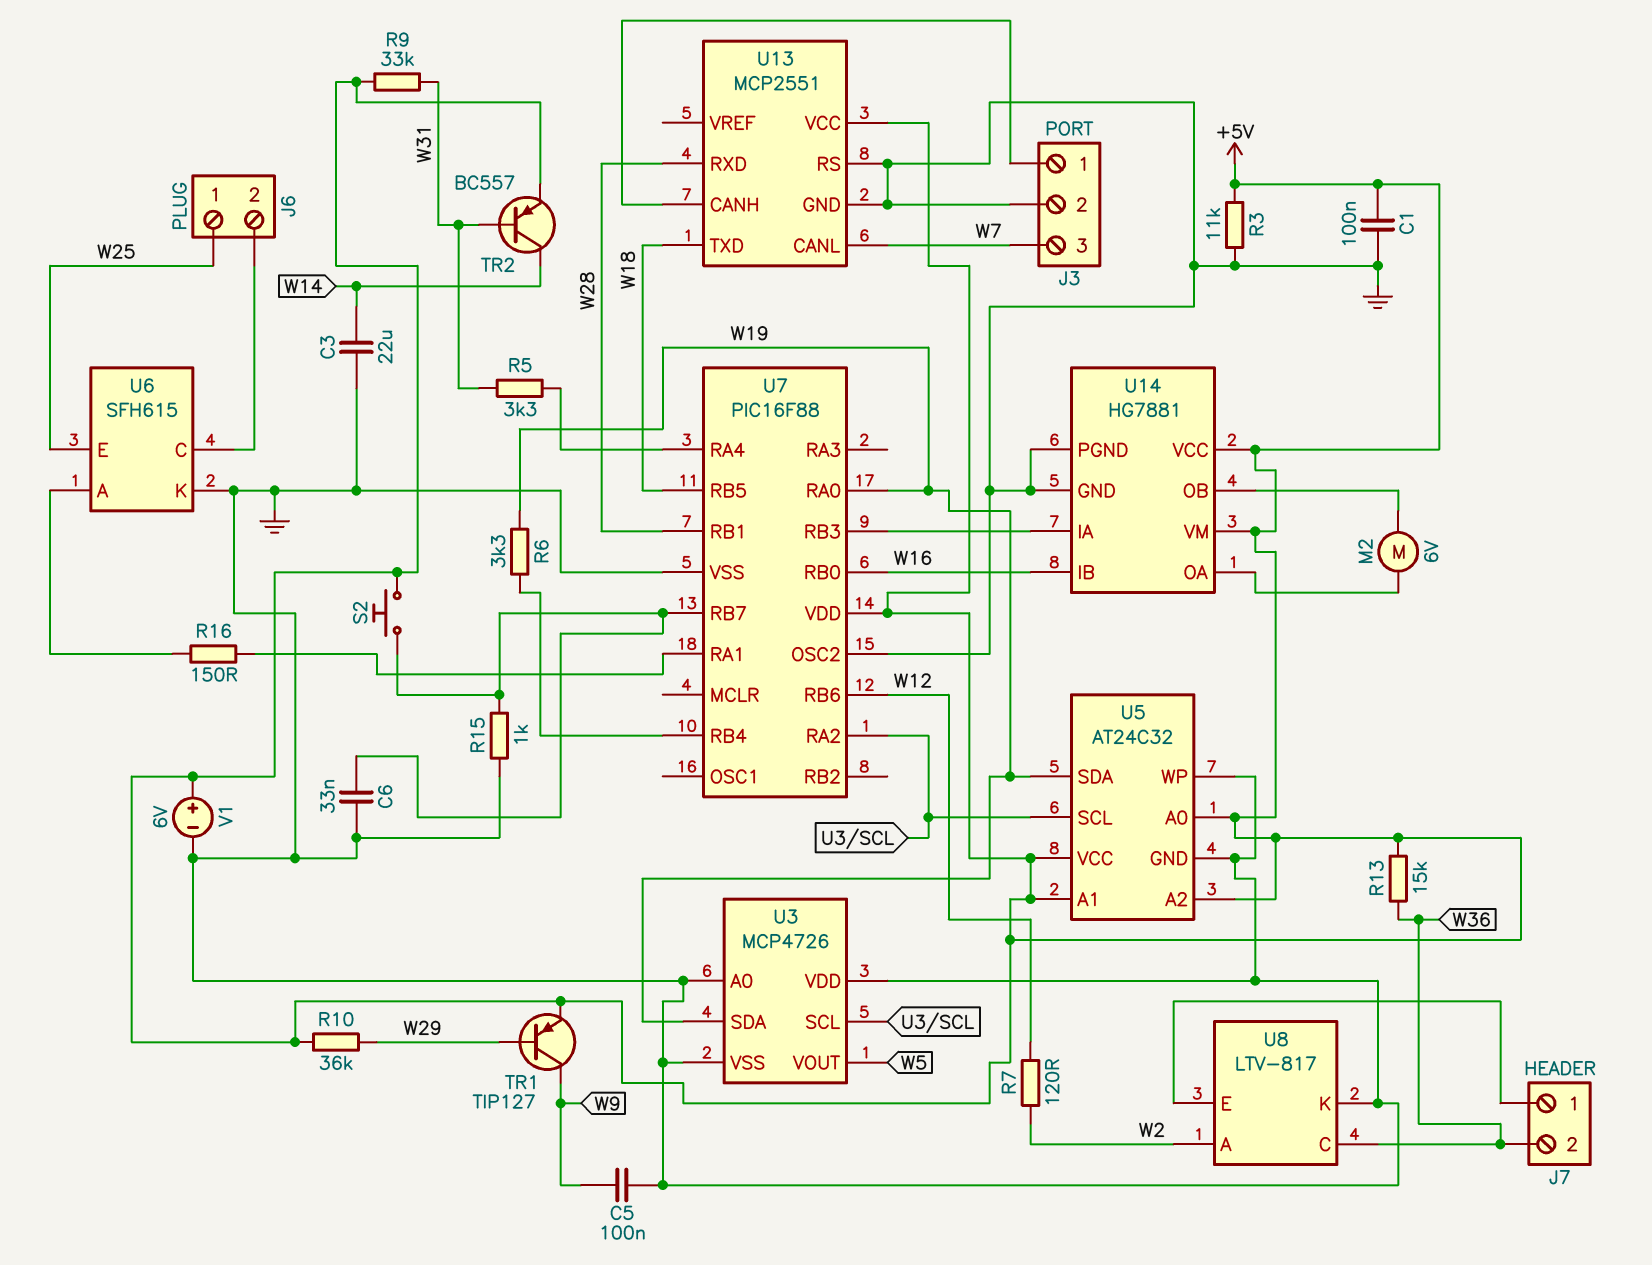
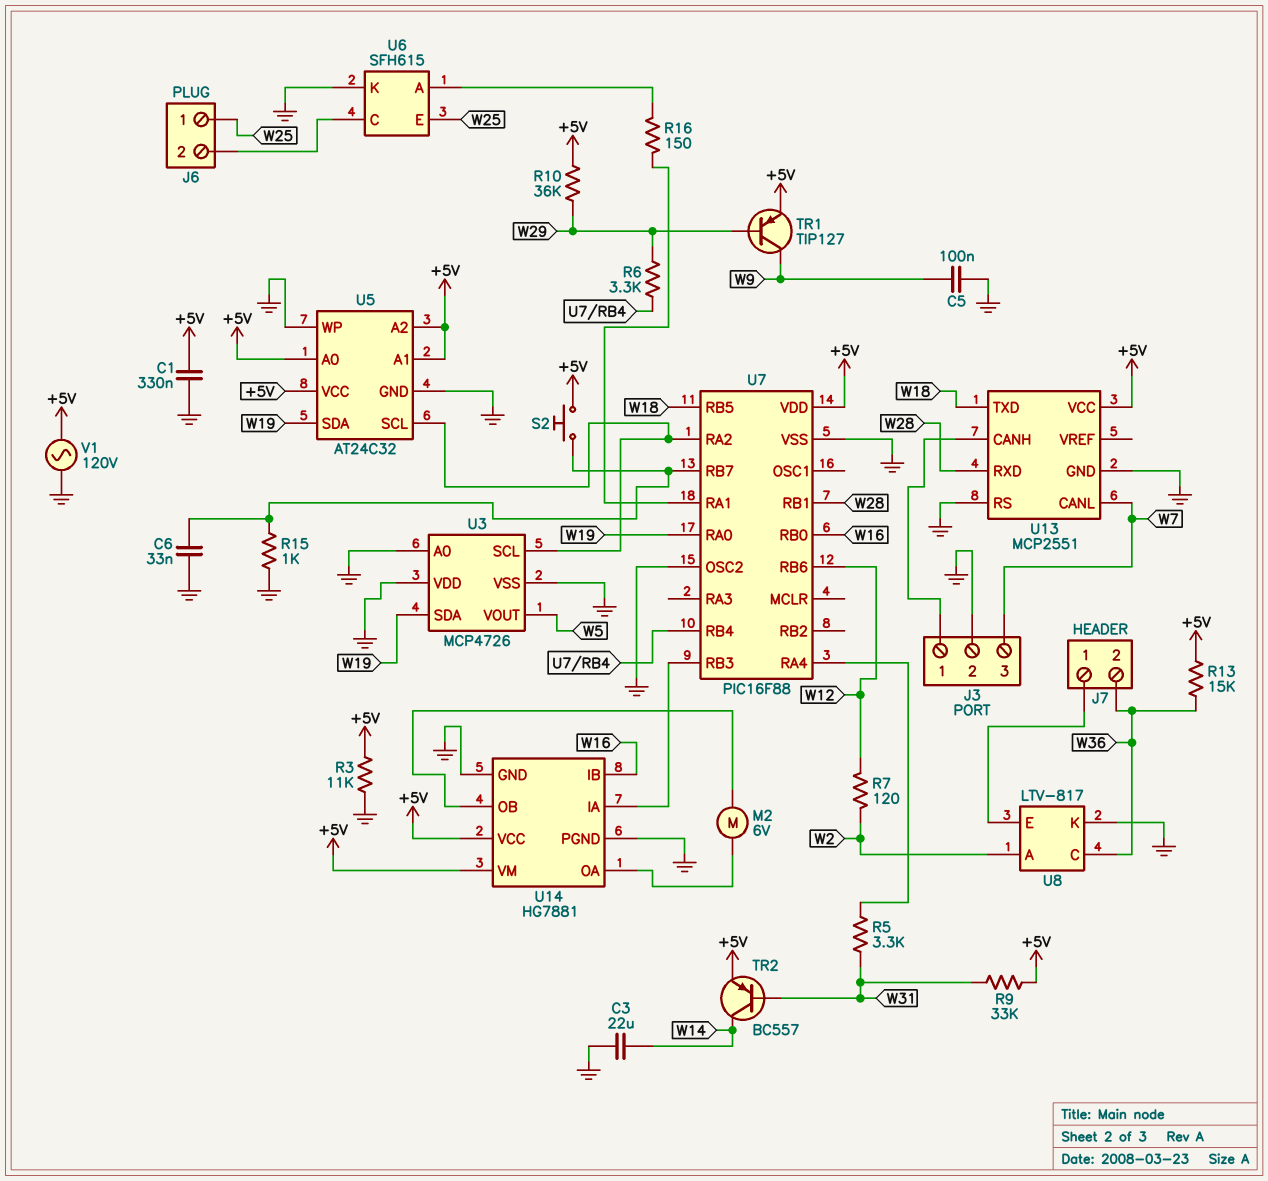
C1: 100nF (+5V, GND) -> 330nF (+5V, GND)
R6: 3.3k (U7/RB4, W19) -> 3.3k (U7/RB4, W29)
V1: 6V (plus +5V, minus GND) -> AC 120V (+5V, GND)

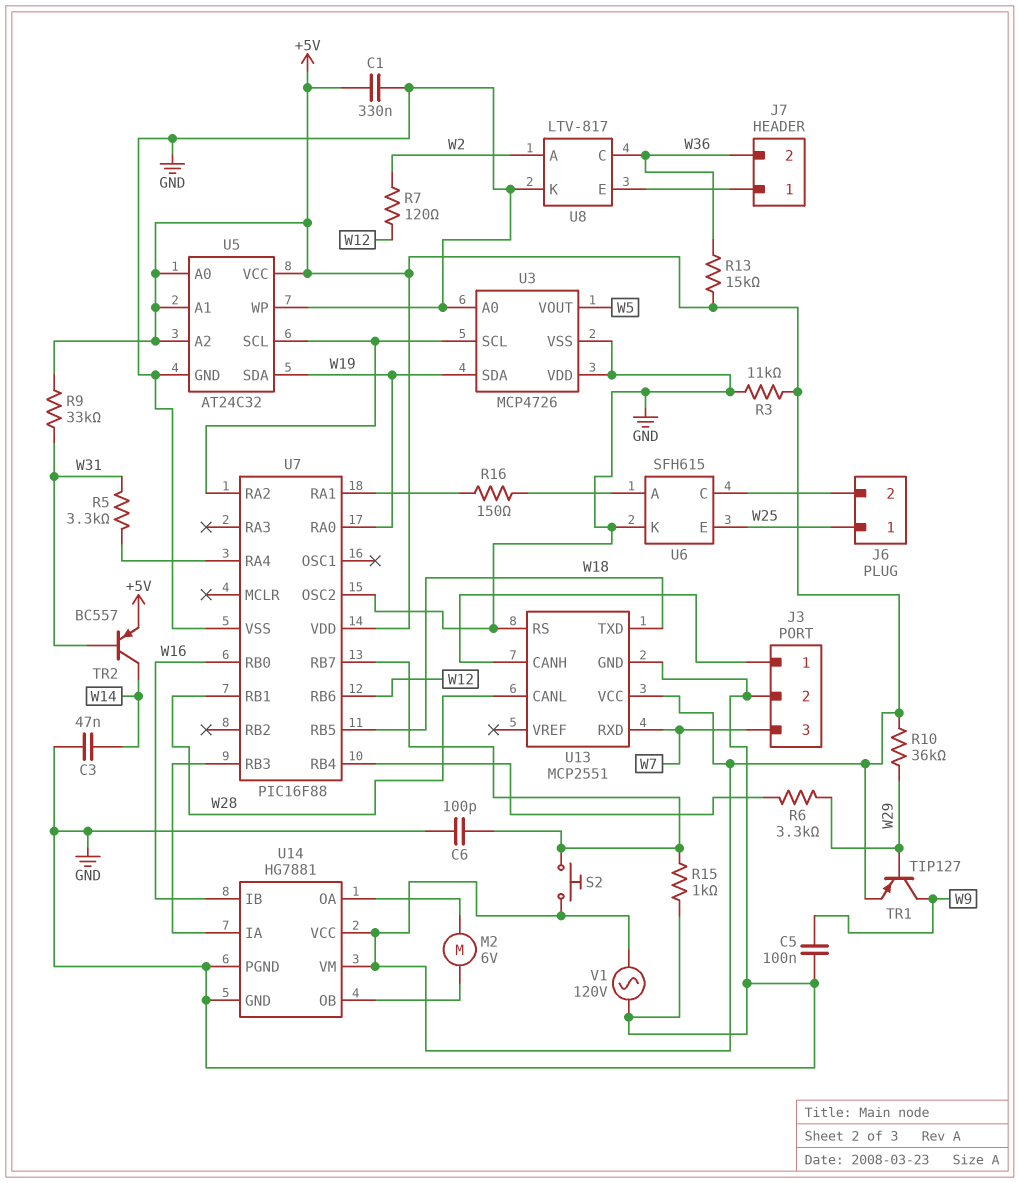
C3: 22uF (GND, W14) -> 47nF (GND, W14)
C6: 33nF (GND, U7/RB7) -> 100pF (GND, U7/RB7)
U13 pin CANL: W7 -> W28
U13 pin RXD: W28 -> W7

